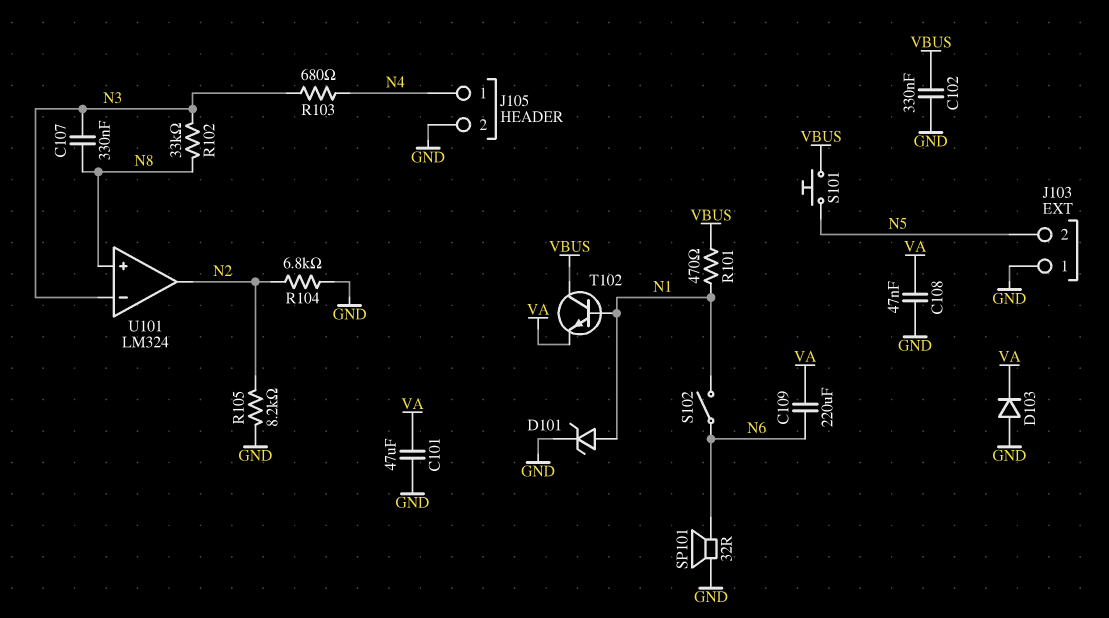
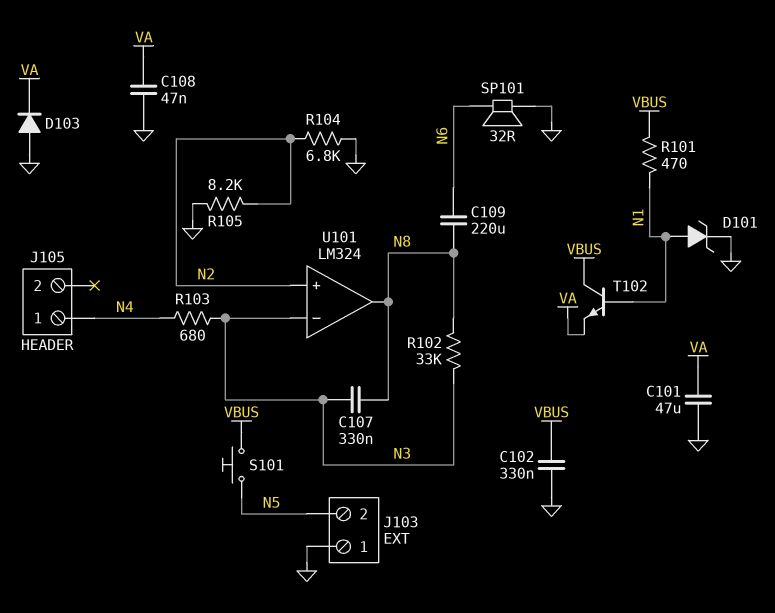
C109: 220uF (N6, VA) -> 220uF (N6, N8)
J105 pin 2: GND -> none
S102: switch (N1, N6) -> none
U101 pin in+: N8 -> N2
U101 pin out: N2 -> N8

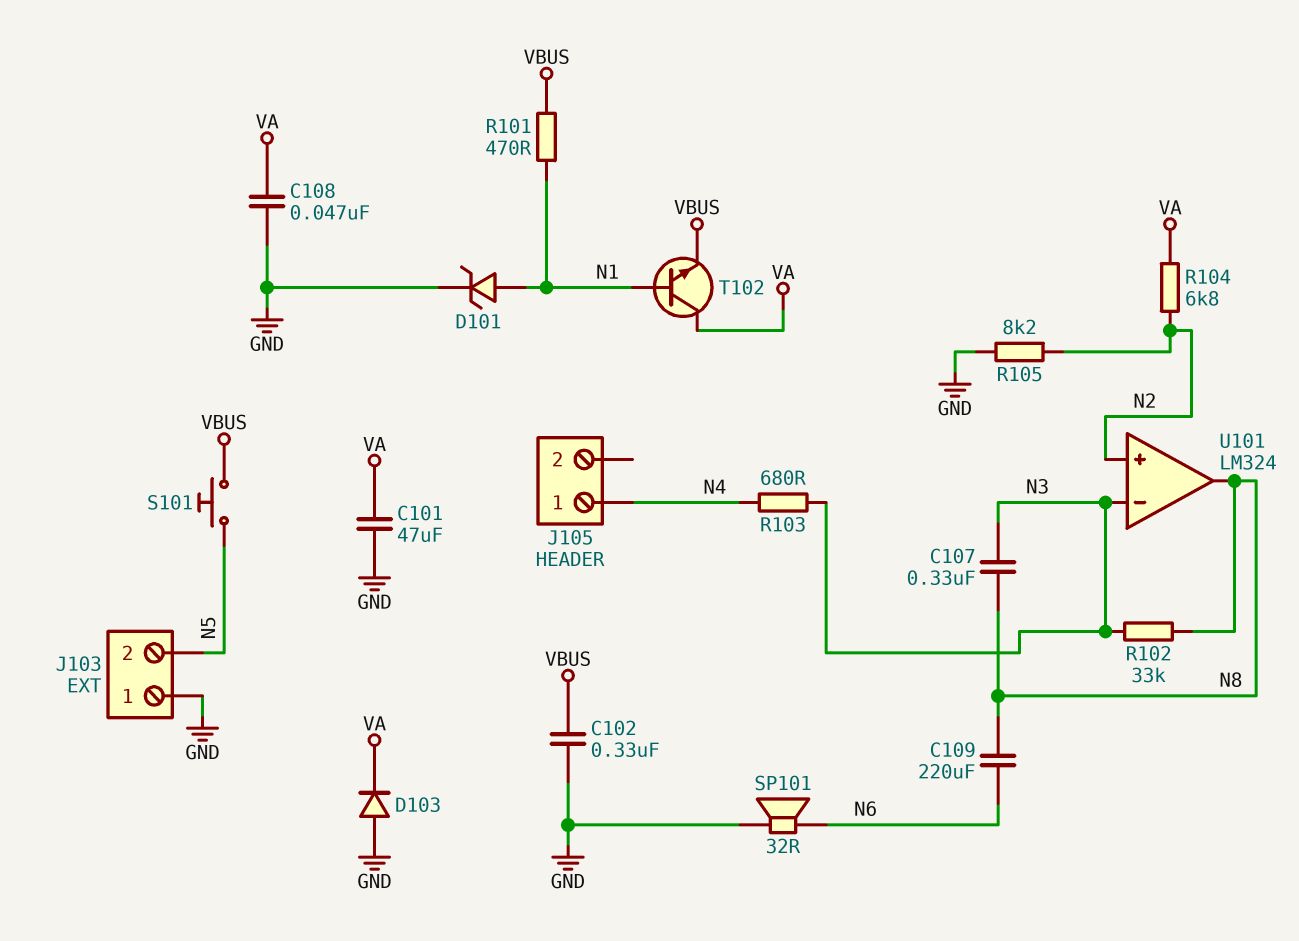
R104: 6.8k (GND, N2) -> 6.8k (N2, VA)
T102: NPN (B N1, C VBUS, E VA) -> NPN (B N1, C VA, E VBUS)

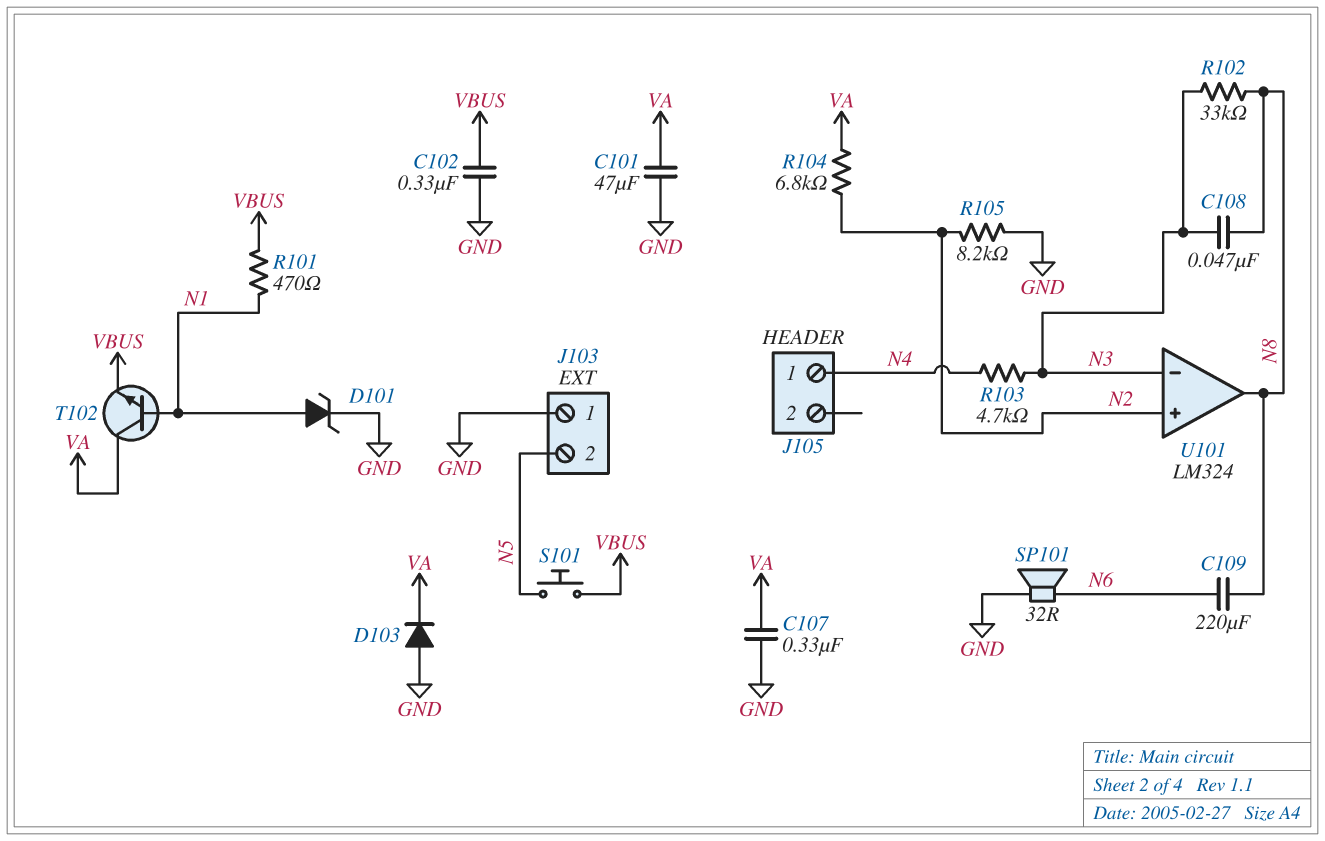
C107: 330nF (N3, N8) -> 330nF (GND, VA)
C108: 47nF (GND, VA) -> 47nF (N3, N8)
R103: 680 (N3, N4) -> 4.7k (N3, N4)

